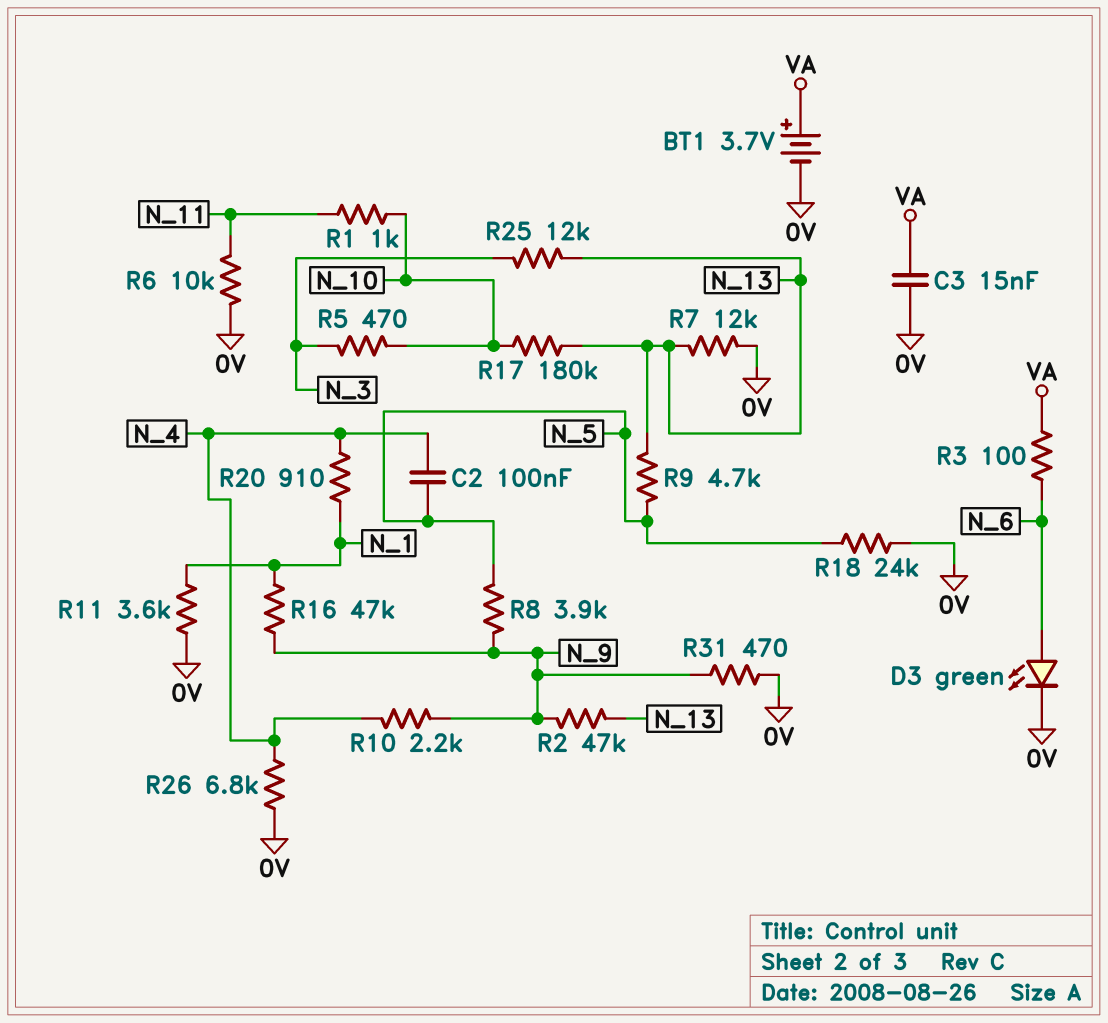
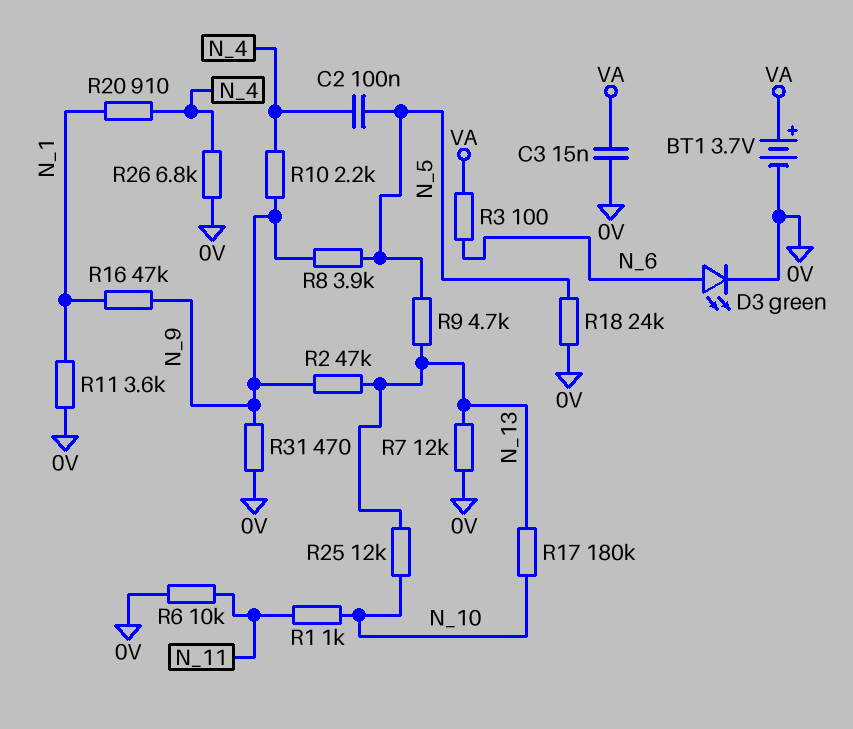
R5: 470 (N_3, N_10) -> none
R25: 12k (N_3, N_13) -> 12k (N_10, N_13)

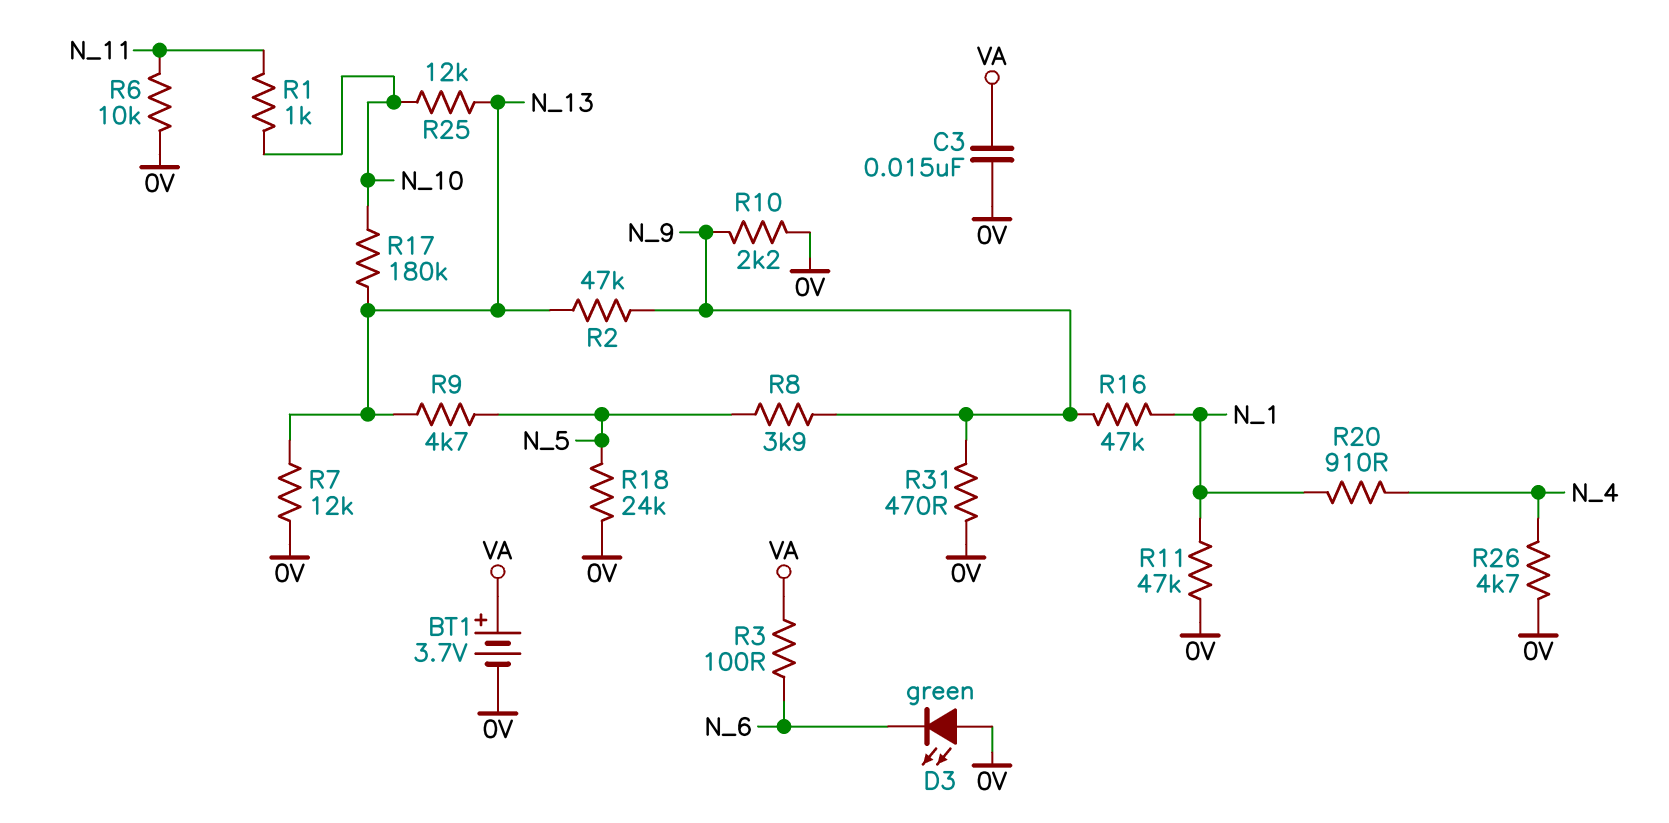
C2: 100nF (N_4, N_5) -> none
D3: LED green (A N_6, K 0V) -> LED green (A 0V, K N_6)
R10: 2.2k (N_4, N_9) -> 2.2k (0V, N_9)
R11: 3.6k (0V, N_1) -> 47k (0V, N_1)
R26: 6.8k (0V, N_4) -> 4.7k (0V, N_4)

